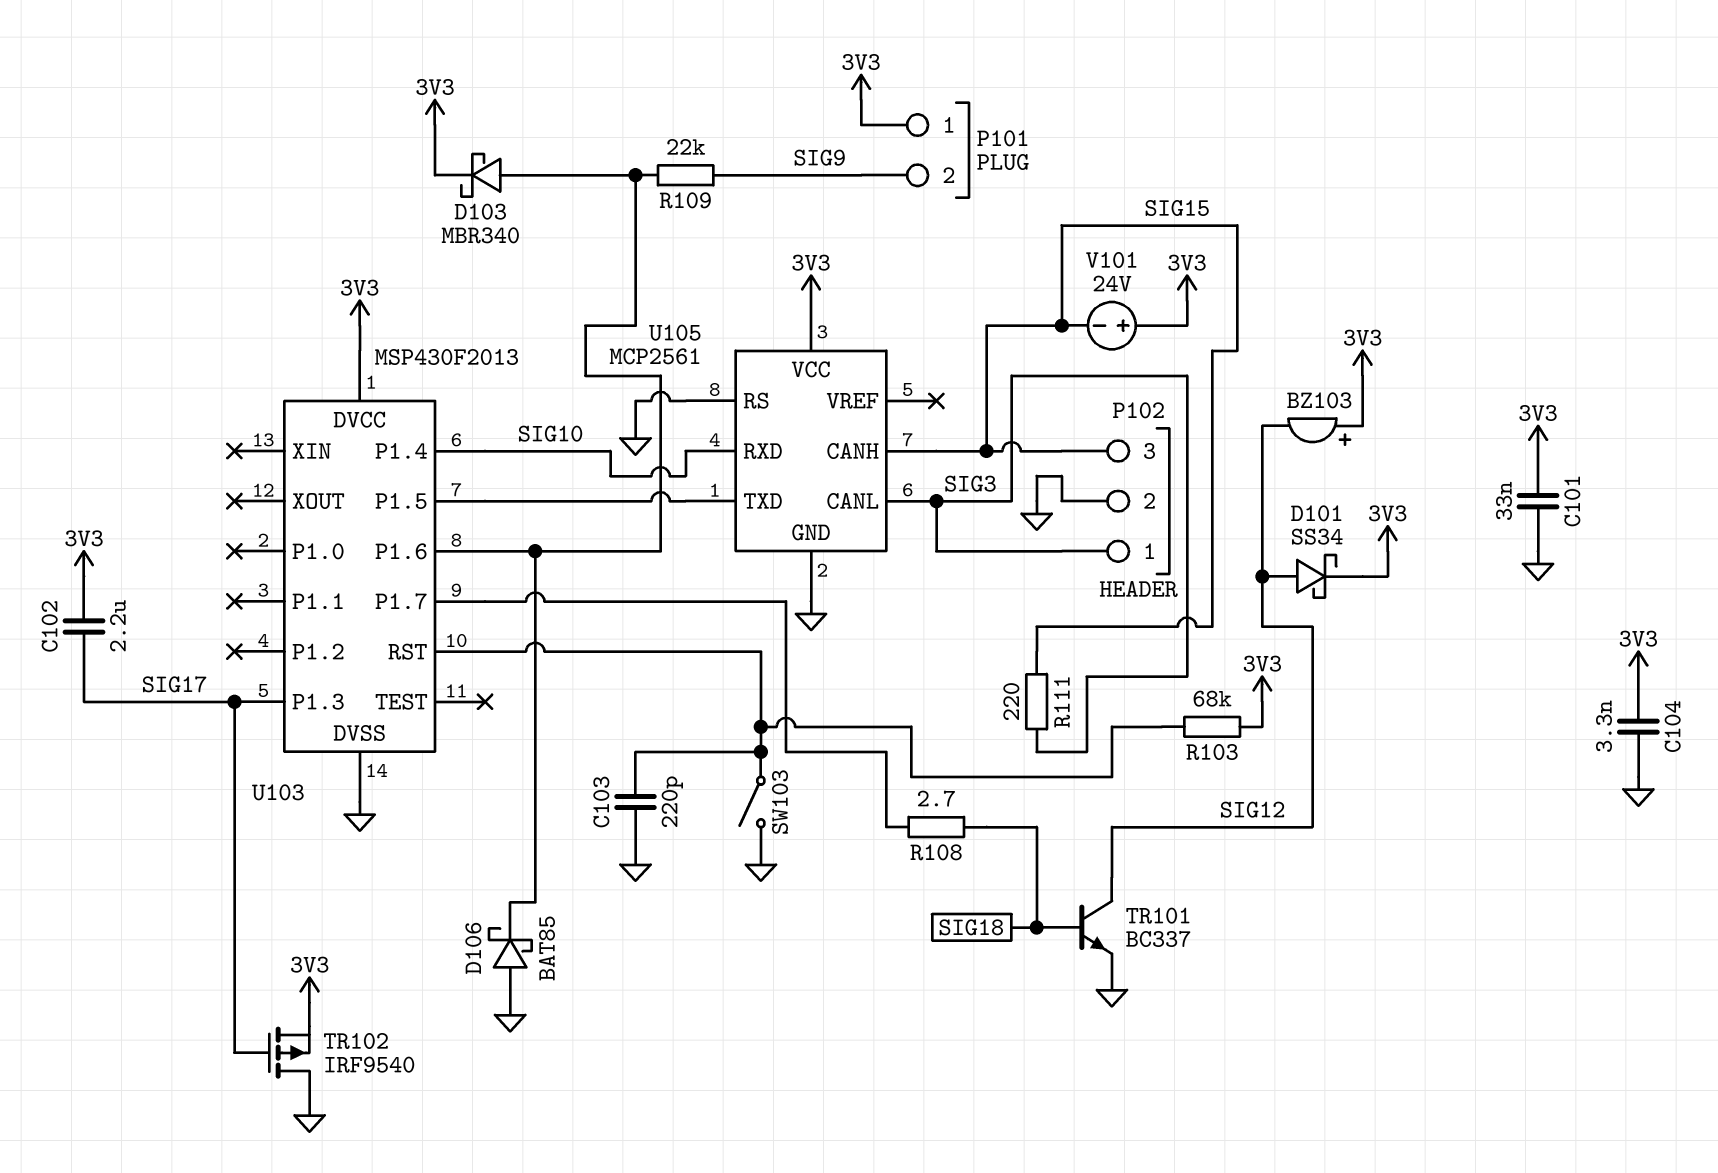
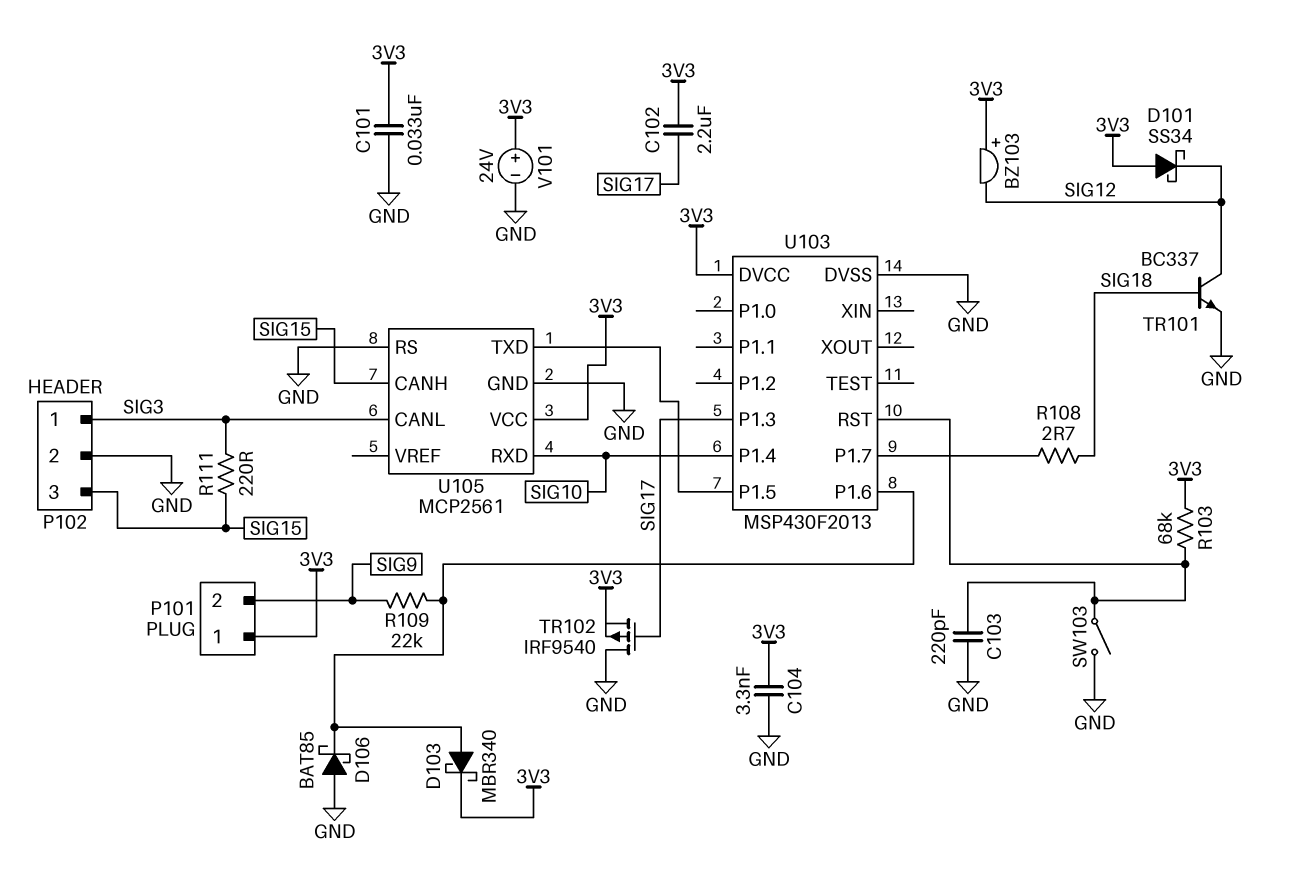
D101: schottky SS34 (A SIG12, K 3V3) -> schottky SS34 (A 3V3, K SIG12)
V101: 24V (plus 3V3, minus SIG15) -> 24V (plus 3V3, minus GND)

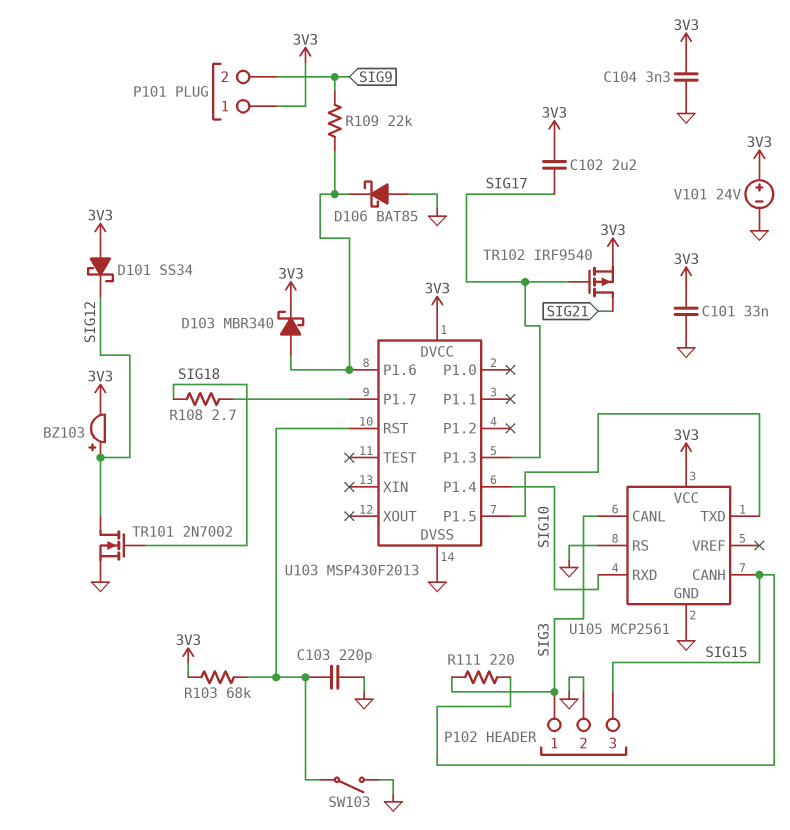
BZ103: buzzer (plus 3V3, minus SIG12) -> buzzer (plus SIG12, minus 3V3)
TR101: NPN BC337 (B SIG18, C SIG12, E GND) -> NMOS 2N7002 (G SIG18, D SIG12, S GND)
TR102: PMOS IRF9540 (G SIG17, D GND, S 3V3) -> PMOS IRF9540 (G SIG17, D SIG21, S 3V3)

